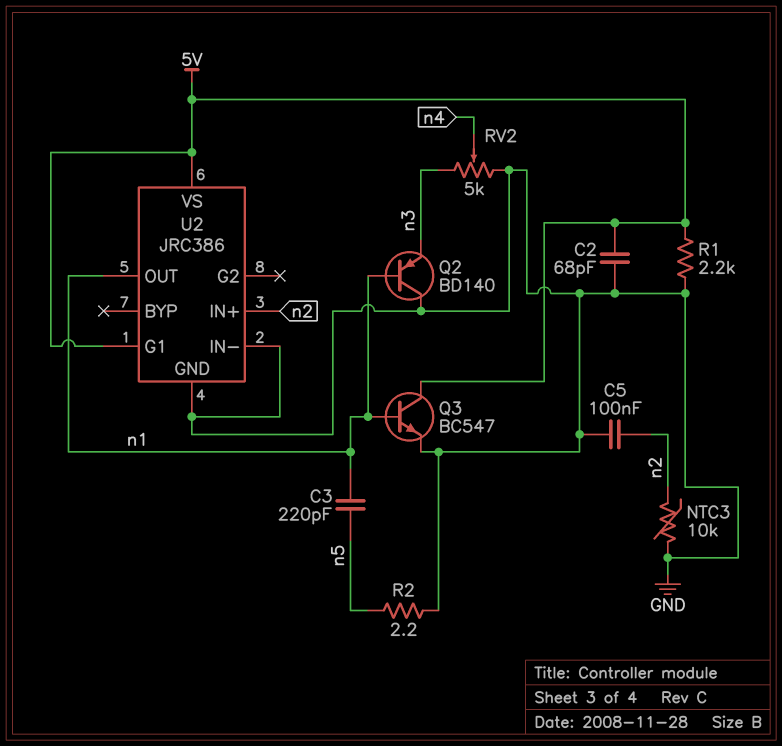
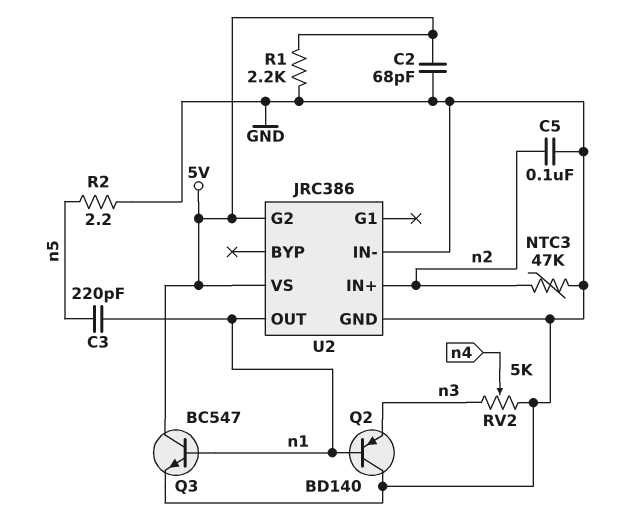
NTC3: 10k (GND, n2) -> 47k (GND, n2)
U2 pin G1: 5V -> none
U2 pin G2: none -> 5V

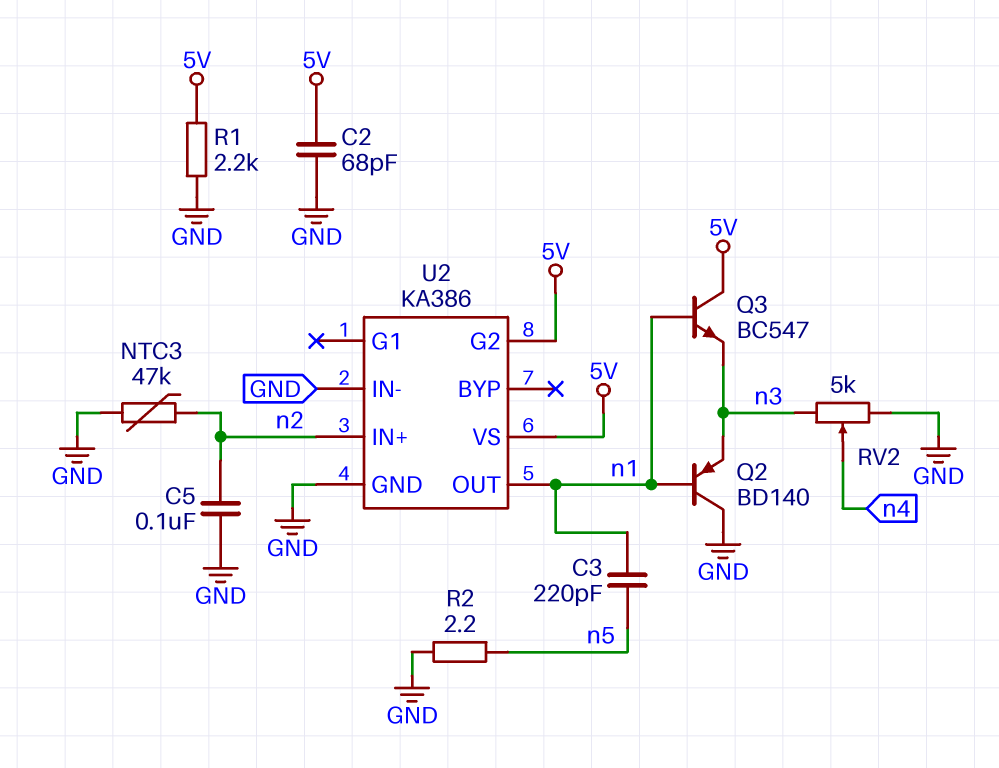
Q3: NPN BC547 (B n1, C 5V, E GND) -> NPN BC547 (B n1, C 5V, E n3)
U2: JRC386 -> KA386

